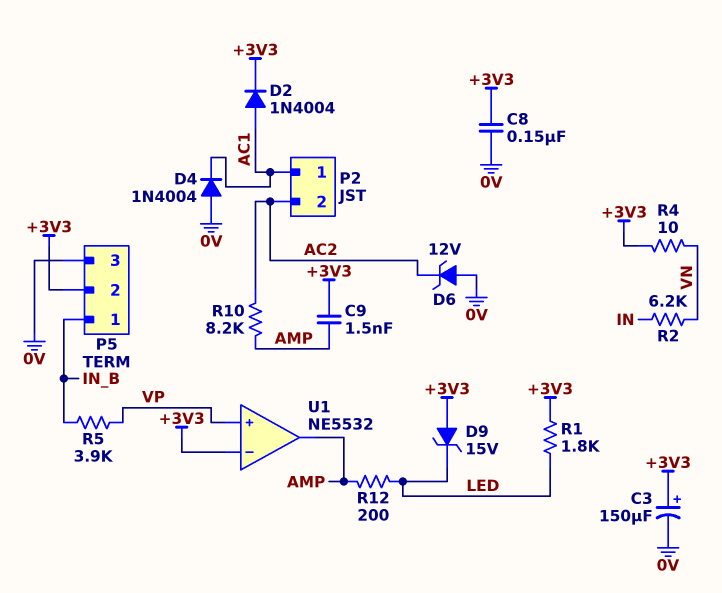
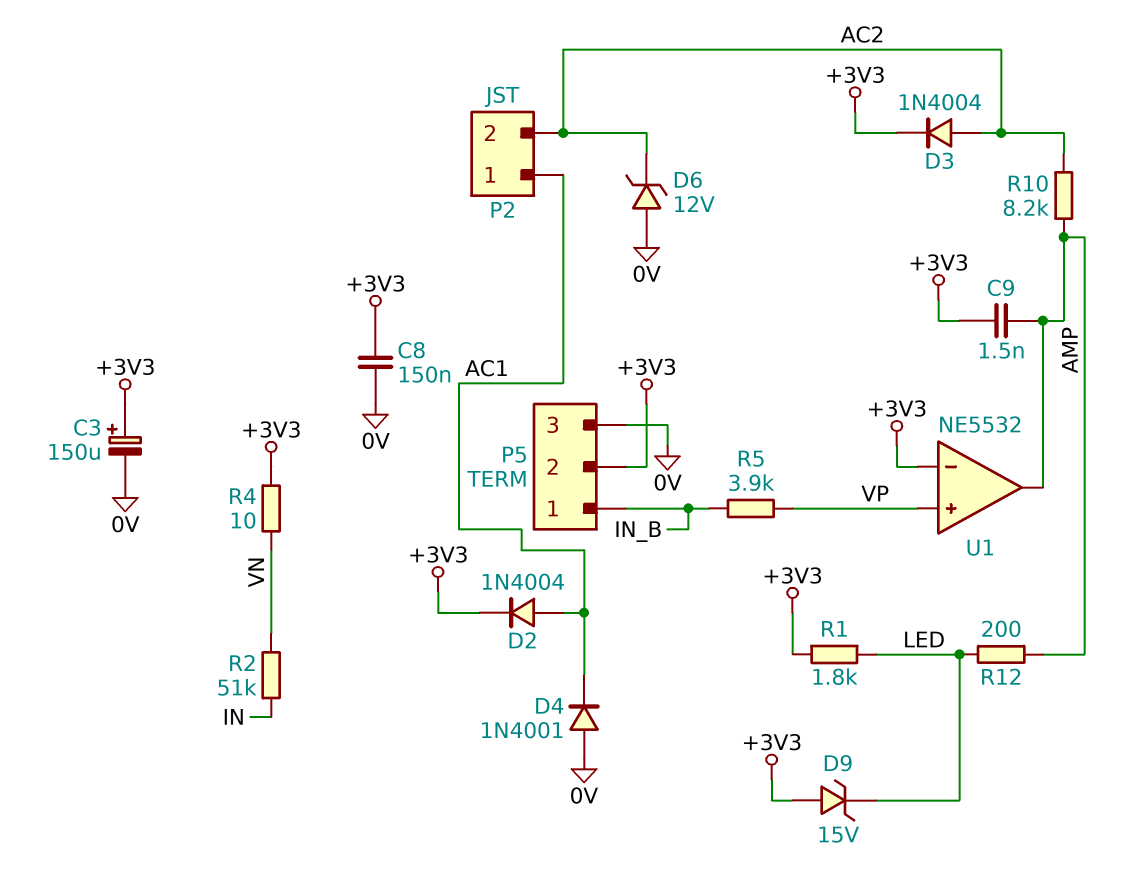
D3: none -> diode 1N4004 (A AC2, K +3V3)
D4: diode 1N4004 (A 0V, K AC1) -> diode 1N4001 (A 0V, K AC1)
R2: 6.2k (IN, VN) -> 51k (IN, VN)

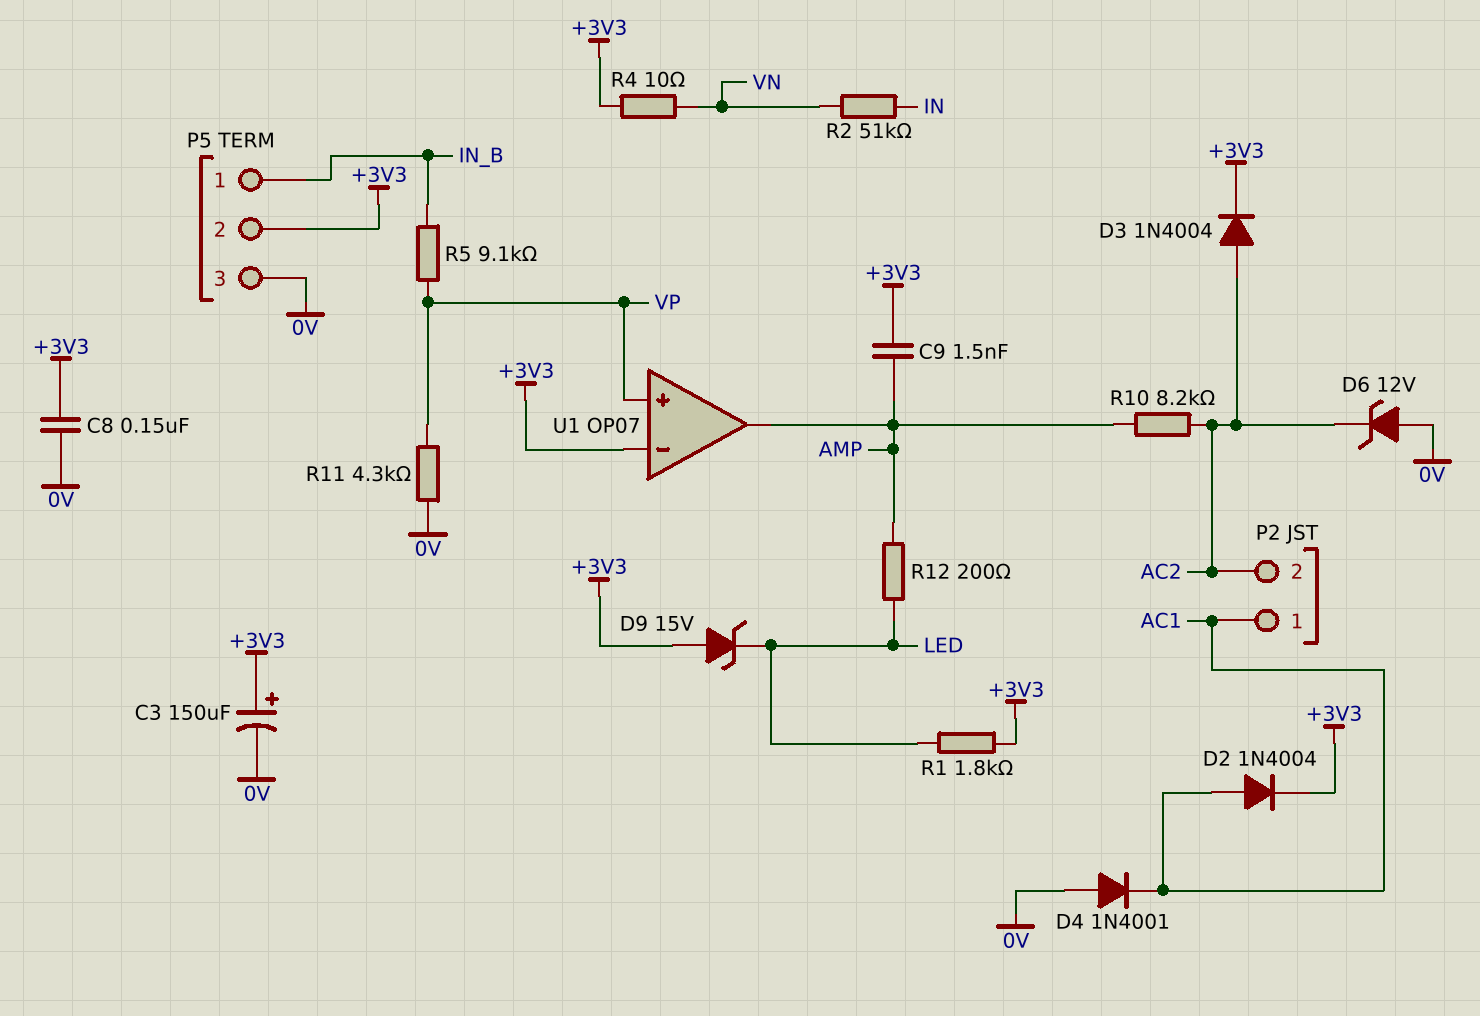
R5: 3.9k (IN_B, VP) -> 9.1k (IN_B, VP)
R11: none -> 4.3k (0V, VP)
U1: NE5532 -> OP07

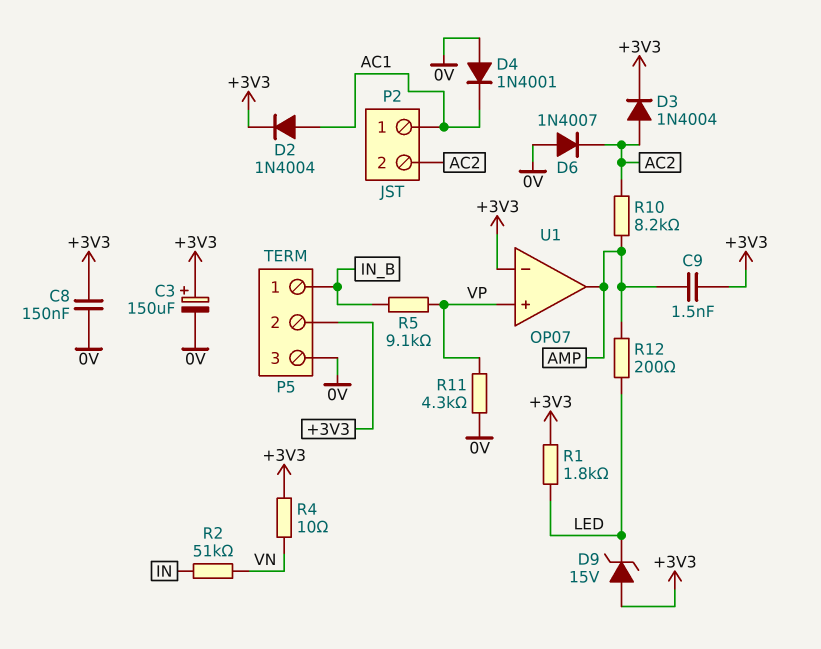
D6: zener 12V (A 0V, K AC2) -> diode 1N4007 (A 0V, K AC2)

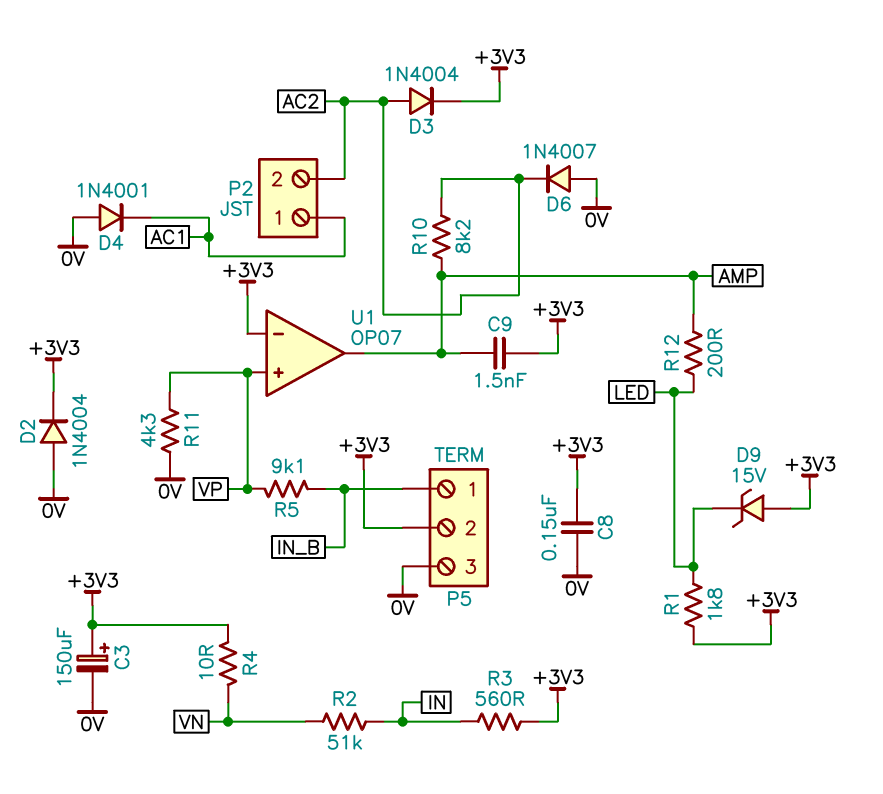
D2: diode 1N4004 (A AC1, K +3V3) -> diode 1N4004 (A 0V, K +3V3)
R3: none -> 560 (+3V3, IN)

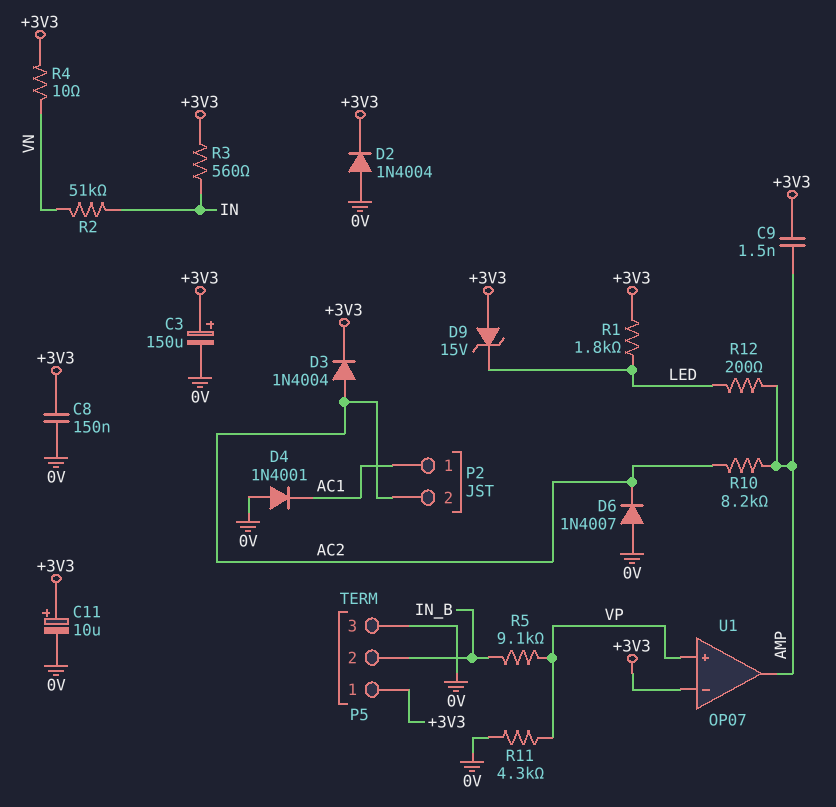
C11: none -> 10uF (plus +3V3, minus 0V)
P5 pin 1: IN_B -> +3V3
P5 pin 2: +3V3 -> IN_B

